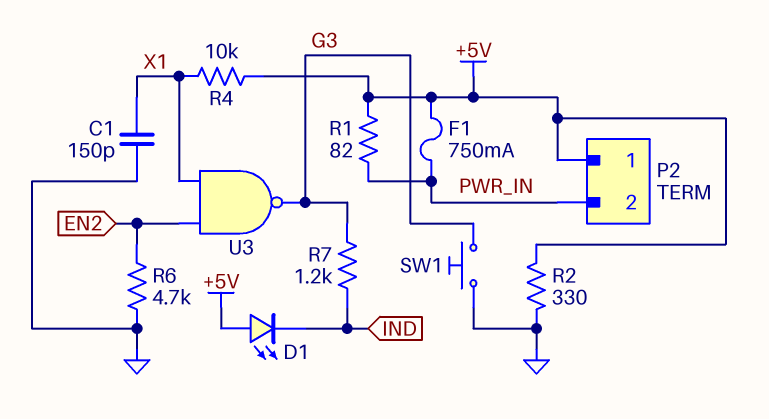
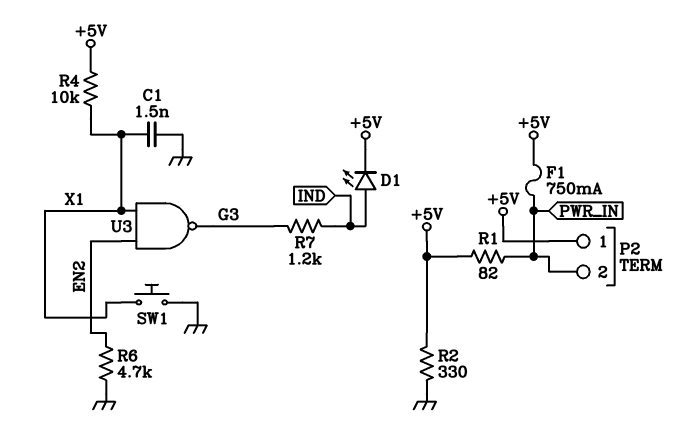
C1: 150pF (GND, X1) -> 1.5nF (GND, X1)
D1: LED (A +5V, K IND) -> LED (A IND, K +5V)
SW1: button (G3, GND) -> button (GND, X1)

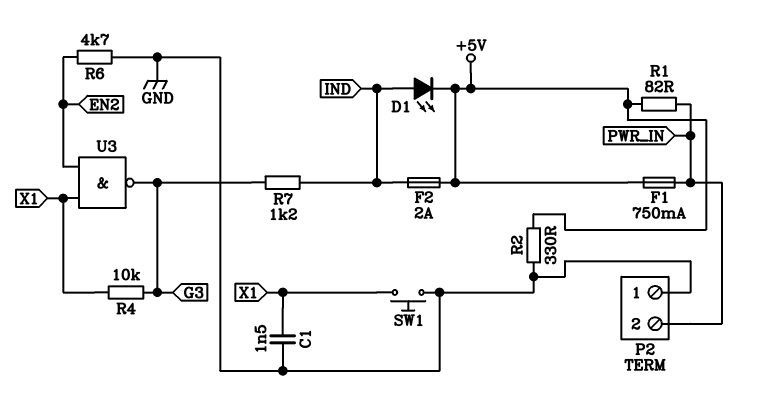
F2: none -> 2A (+5V, IND)
P2 pin 1: +5V -> GND
R4: 10k (+5V, X1) -> 10k (G3, X1)

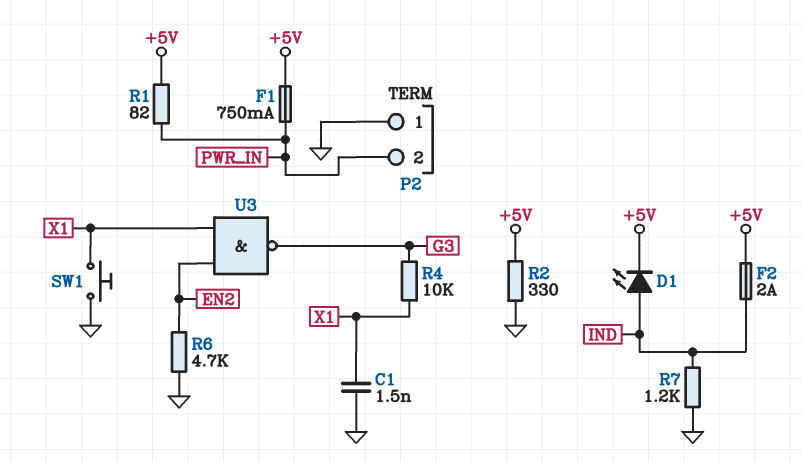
R7: 1.2k (G3, IND) -> 1.2k (GND, IND)

